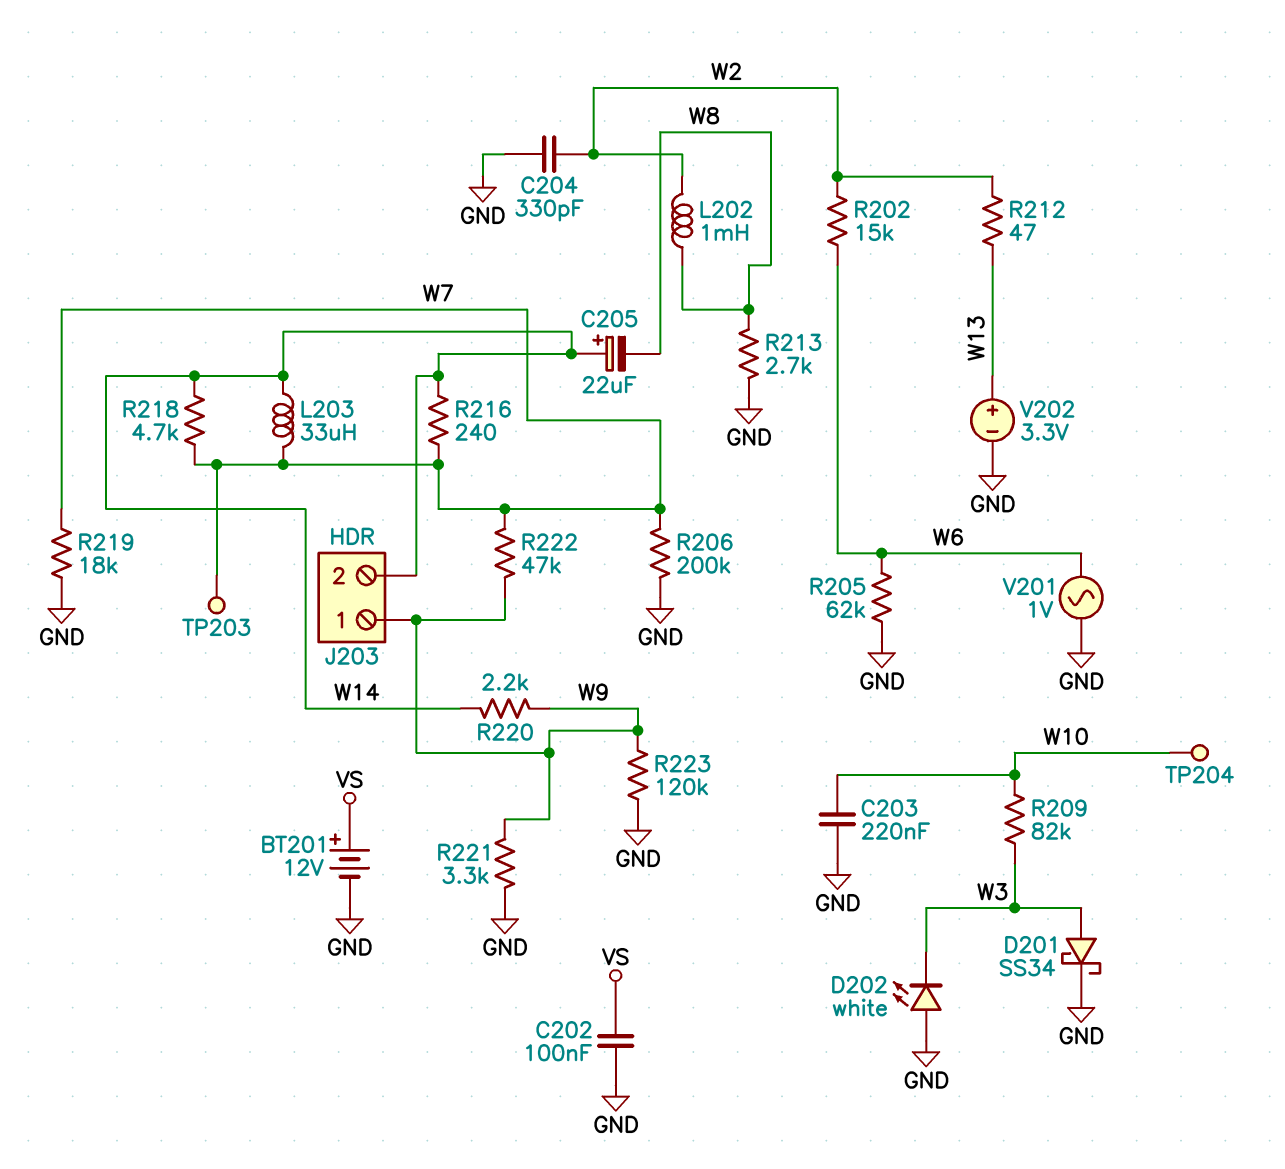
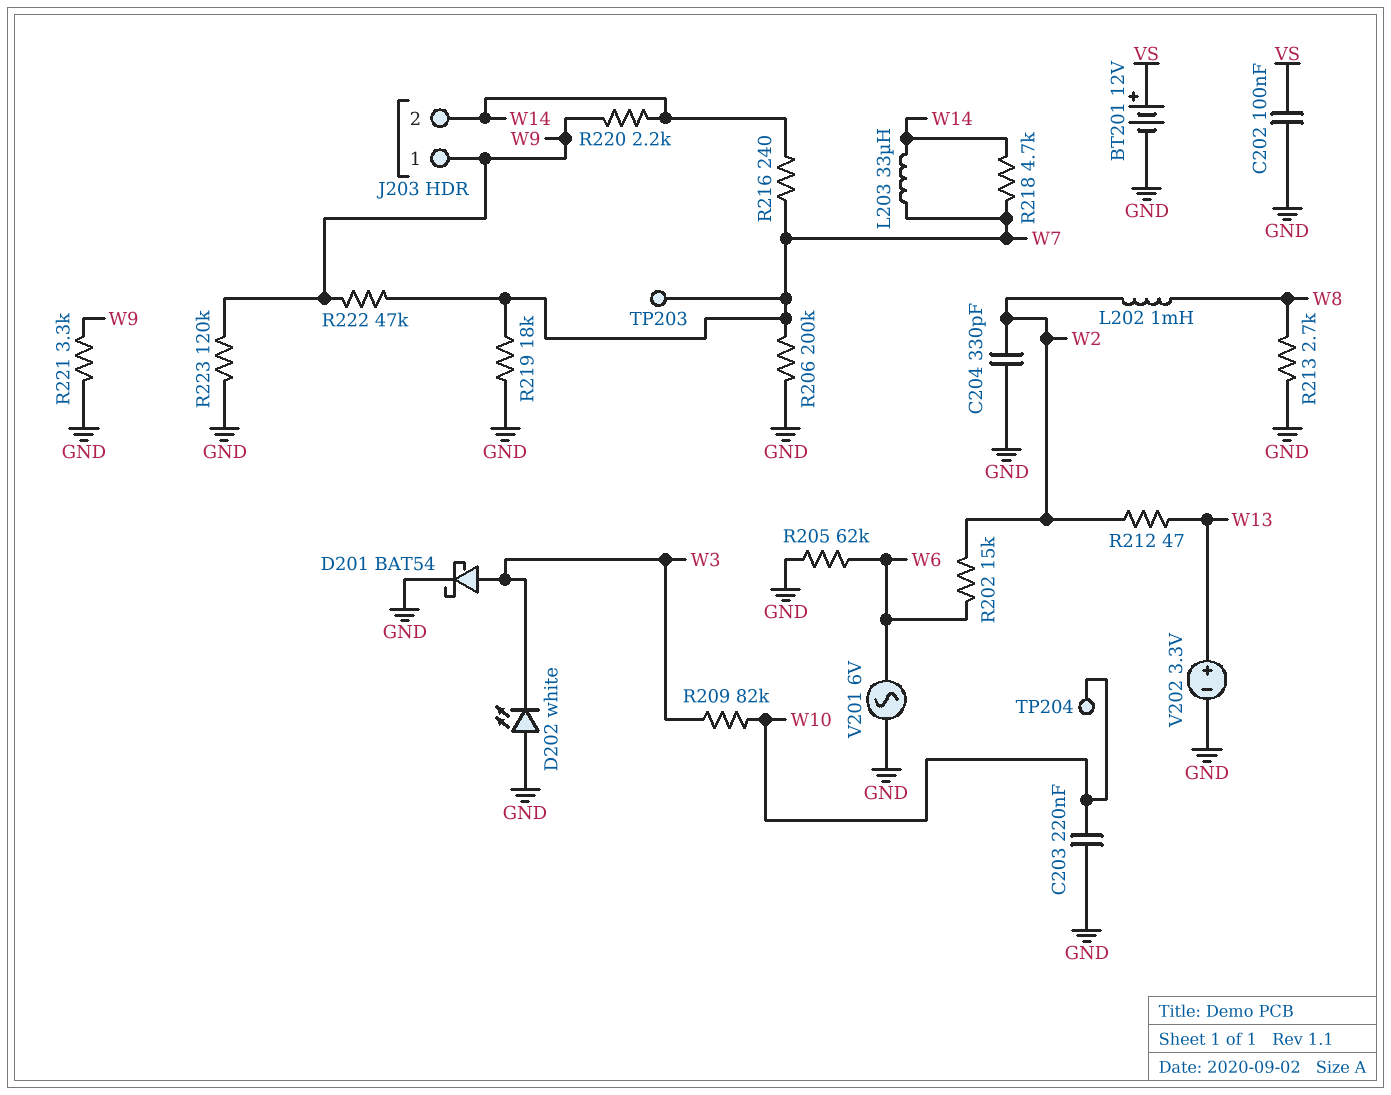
C205: 22uF (plus W14, minus W8) -> none
D201: schottky SS34 (A W3, K GND) -> schottky BAT54 (A W3, K GND)
V201: AC 1V (GND, W6) -> AC 6V (GND, W6)

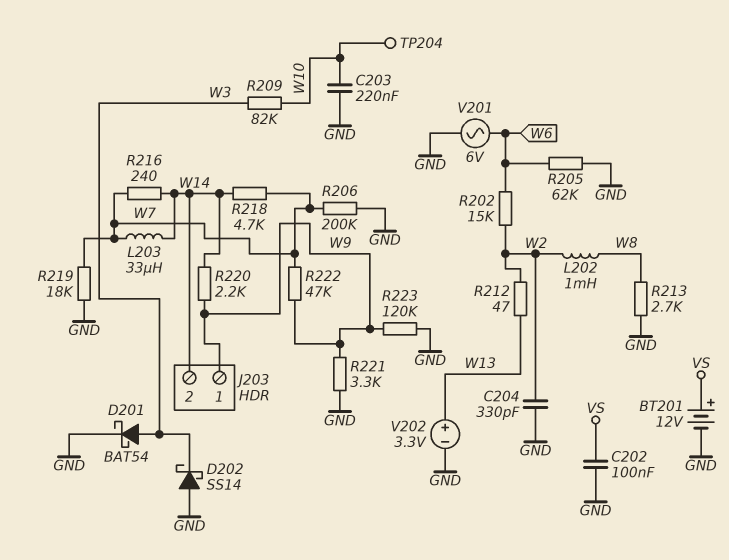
D202: LED white (A GND, K W3) -> schottky SS14 (A GND, K W3)
TP203: test point (W7) -> none

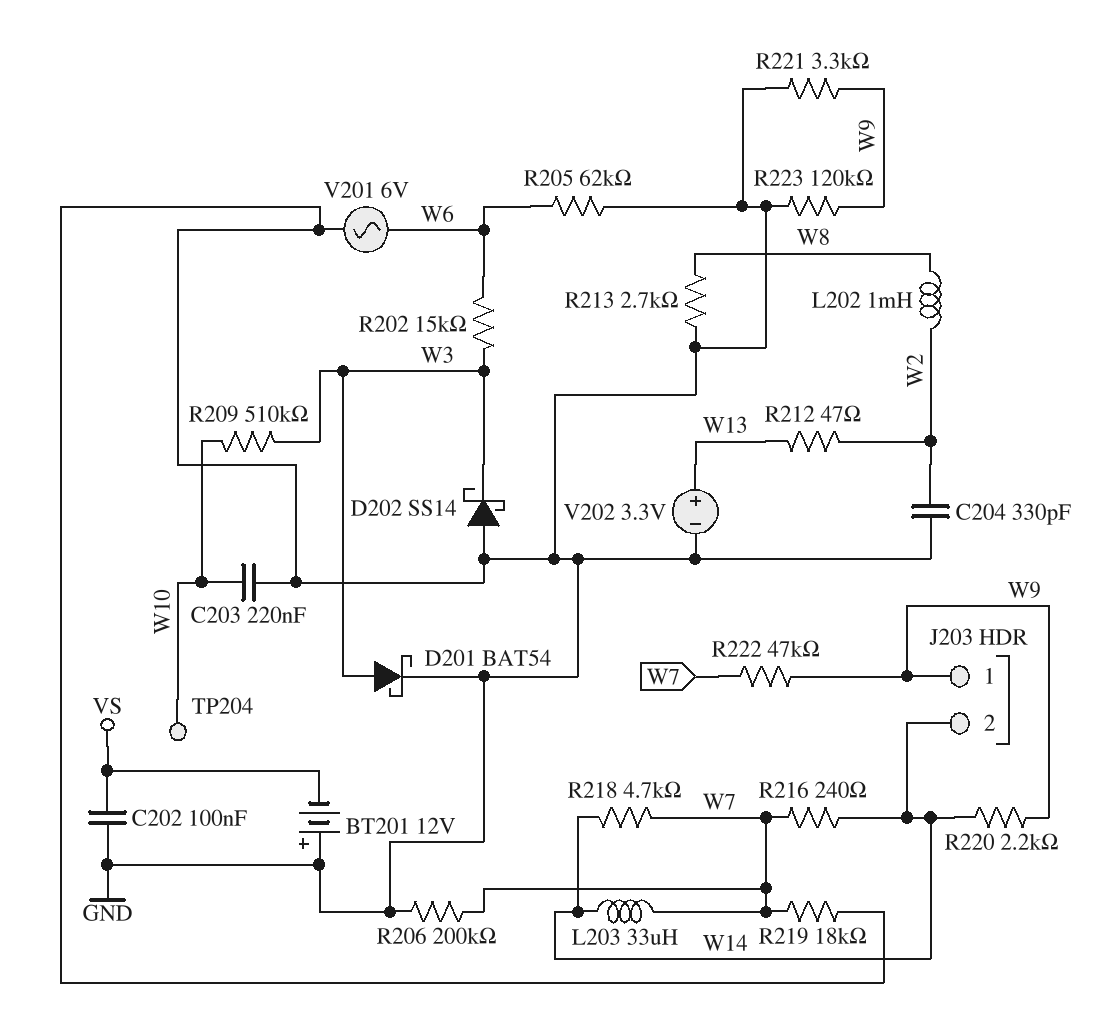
BT201: 12V (plus VS, minus GND) -> 12V (plus GND, minus VS)
R202: 15k (W2, W6) -> 15k (W3, W6)
R209: 82k (W3, W10) -> 510k (W3, W10)

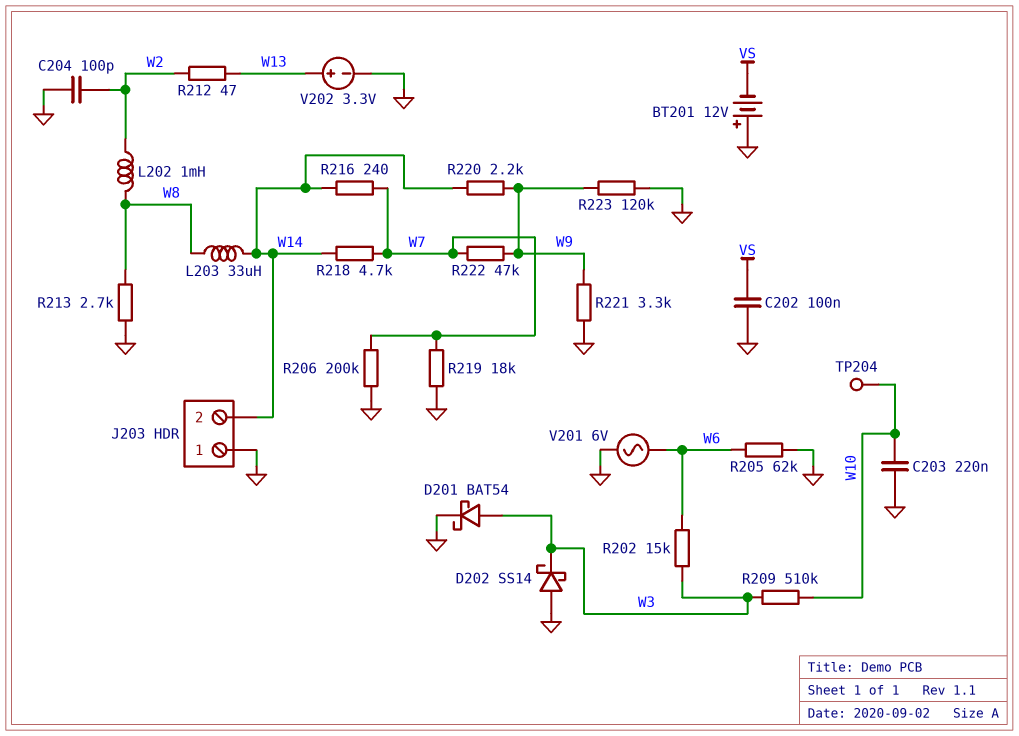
C204: 330pF (GND, W2) -> 100pF (GND, W2)
J203 pin 1: W9 -> GND
L203: 33uH (W7, W14) -> 33uH (W8, W14)

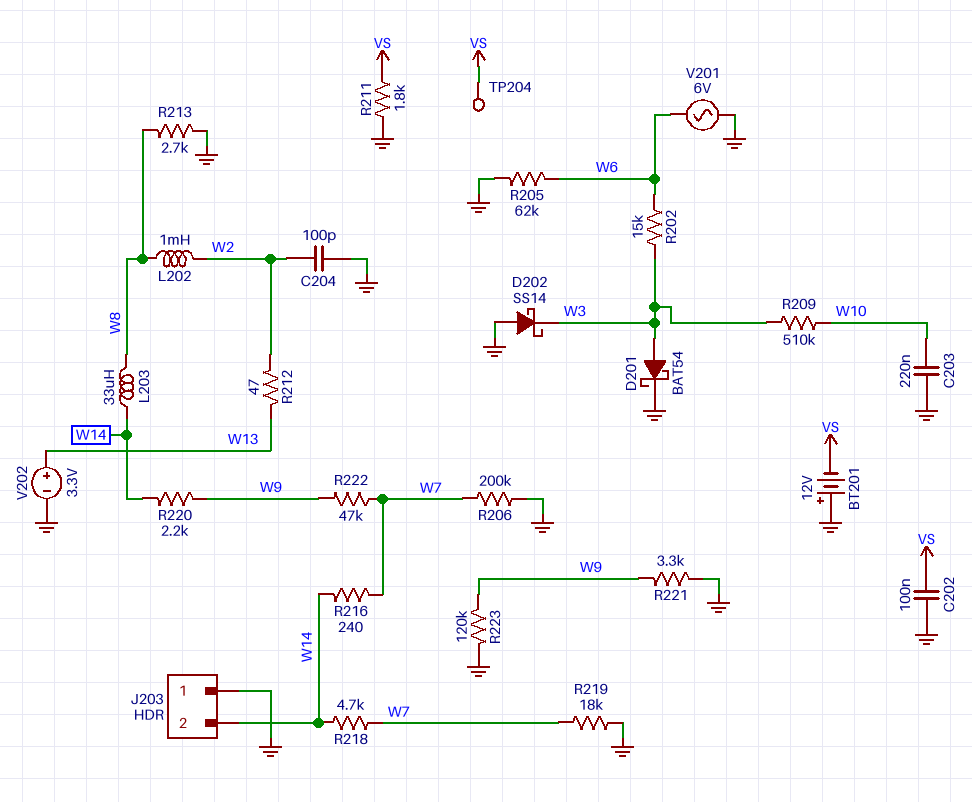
R211: none -> 1.8k (GND, VS)
TP204: test point (W10) -> test point (VS)

